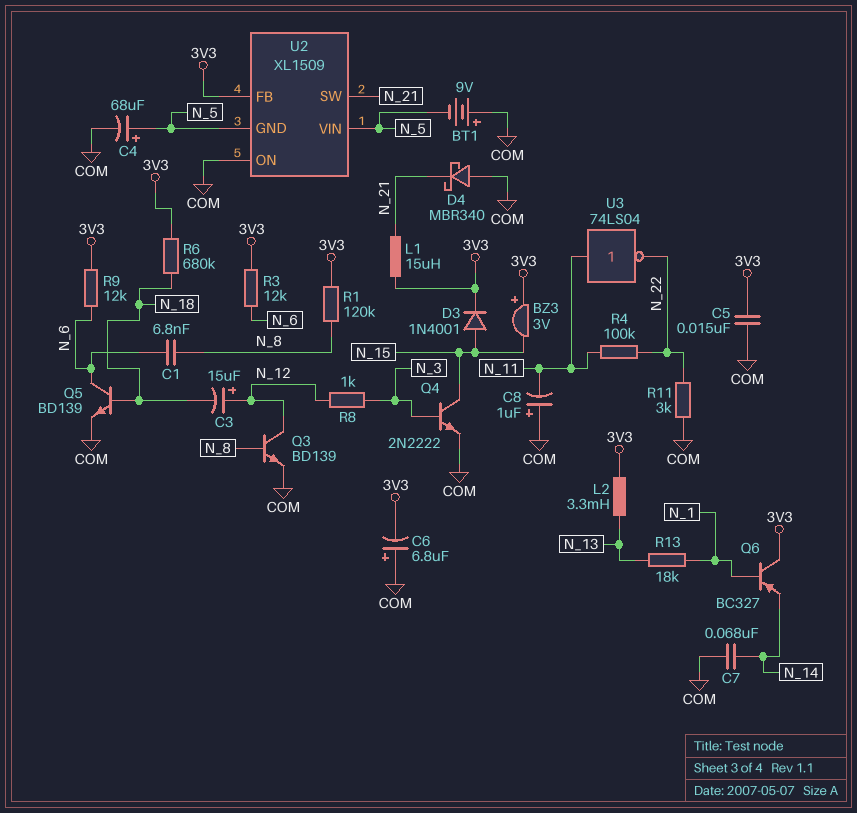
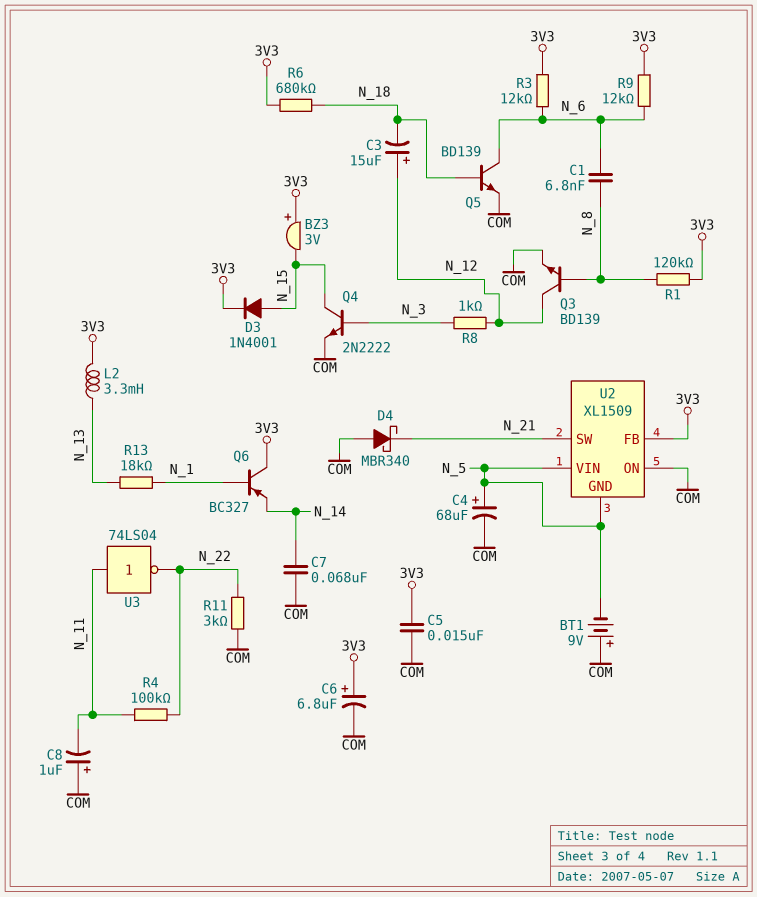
C6: 6.8uF (plus COM, minus 3V3) -> 6.8uF (plus 3V3, minus COM)
L1: 15uH (3V3, N_21) -> none

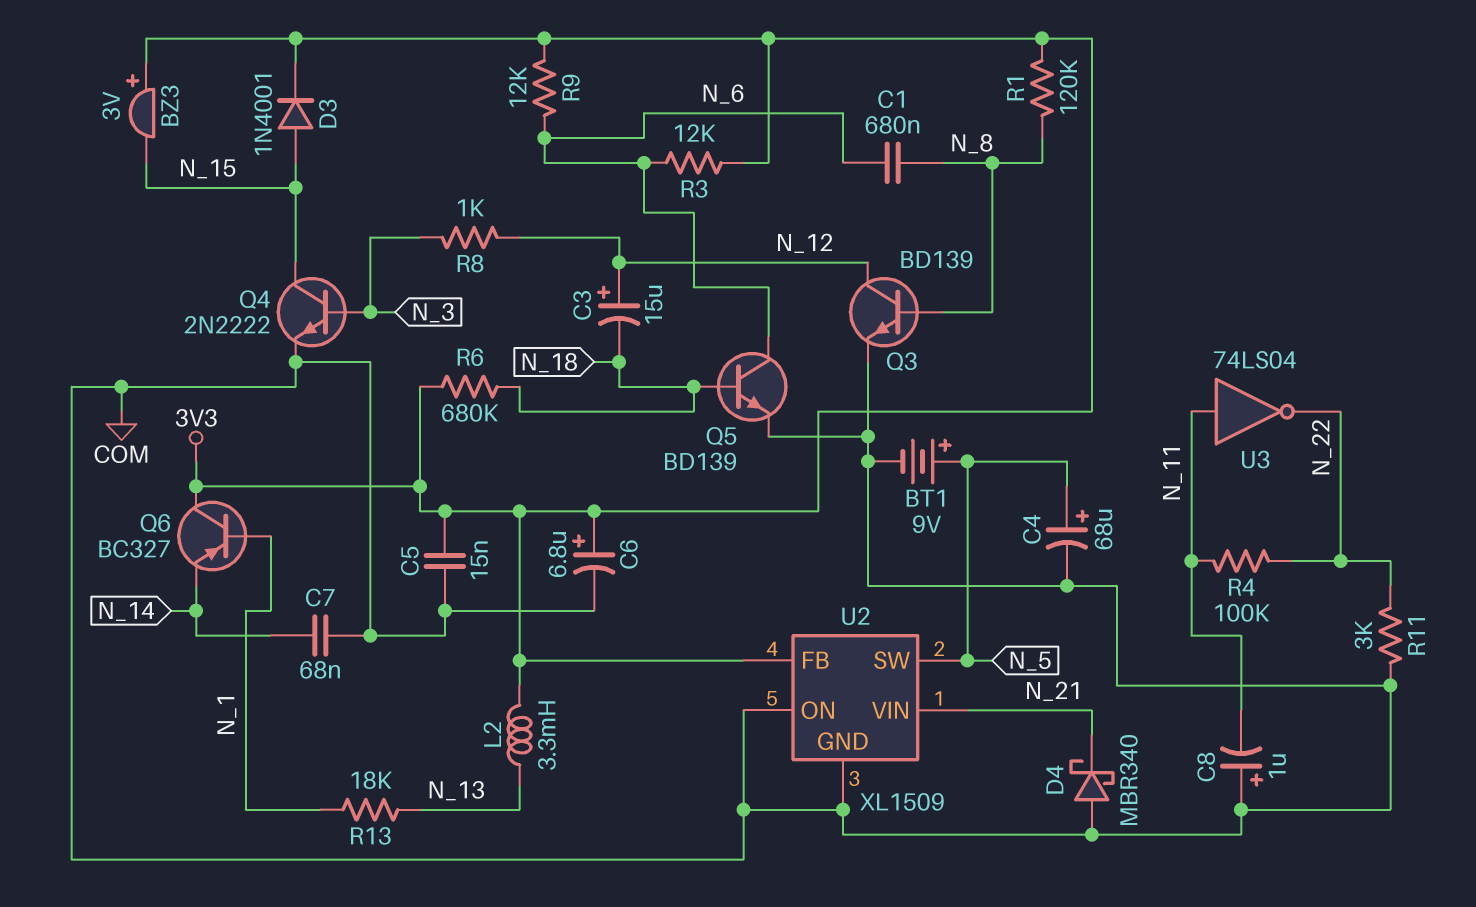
BT1: 9V (plus COM, minus N_5) -> 9V (plus N_5, minus COM)
C1: 6.8nF (N_6, N_8) -> 680nF (N_6, N_8)
U2 pin GND: N_5 -> COM
U2 pin SW: N_21 -> N_5
U2 pin VIN: N_5 -> N_21

